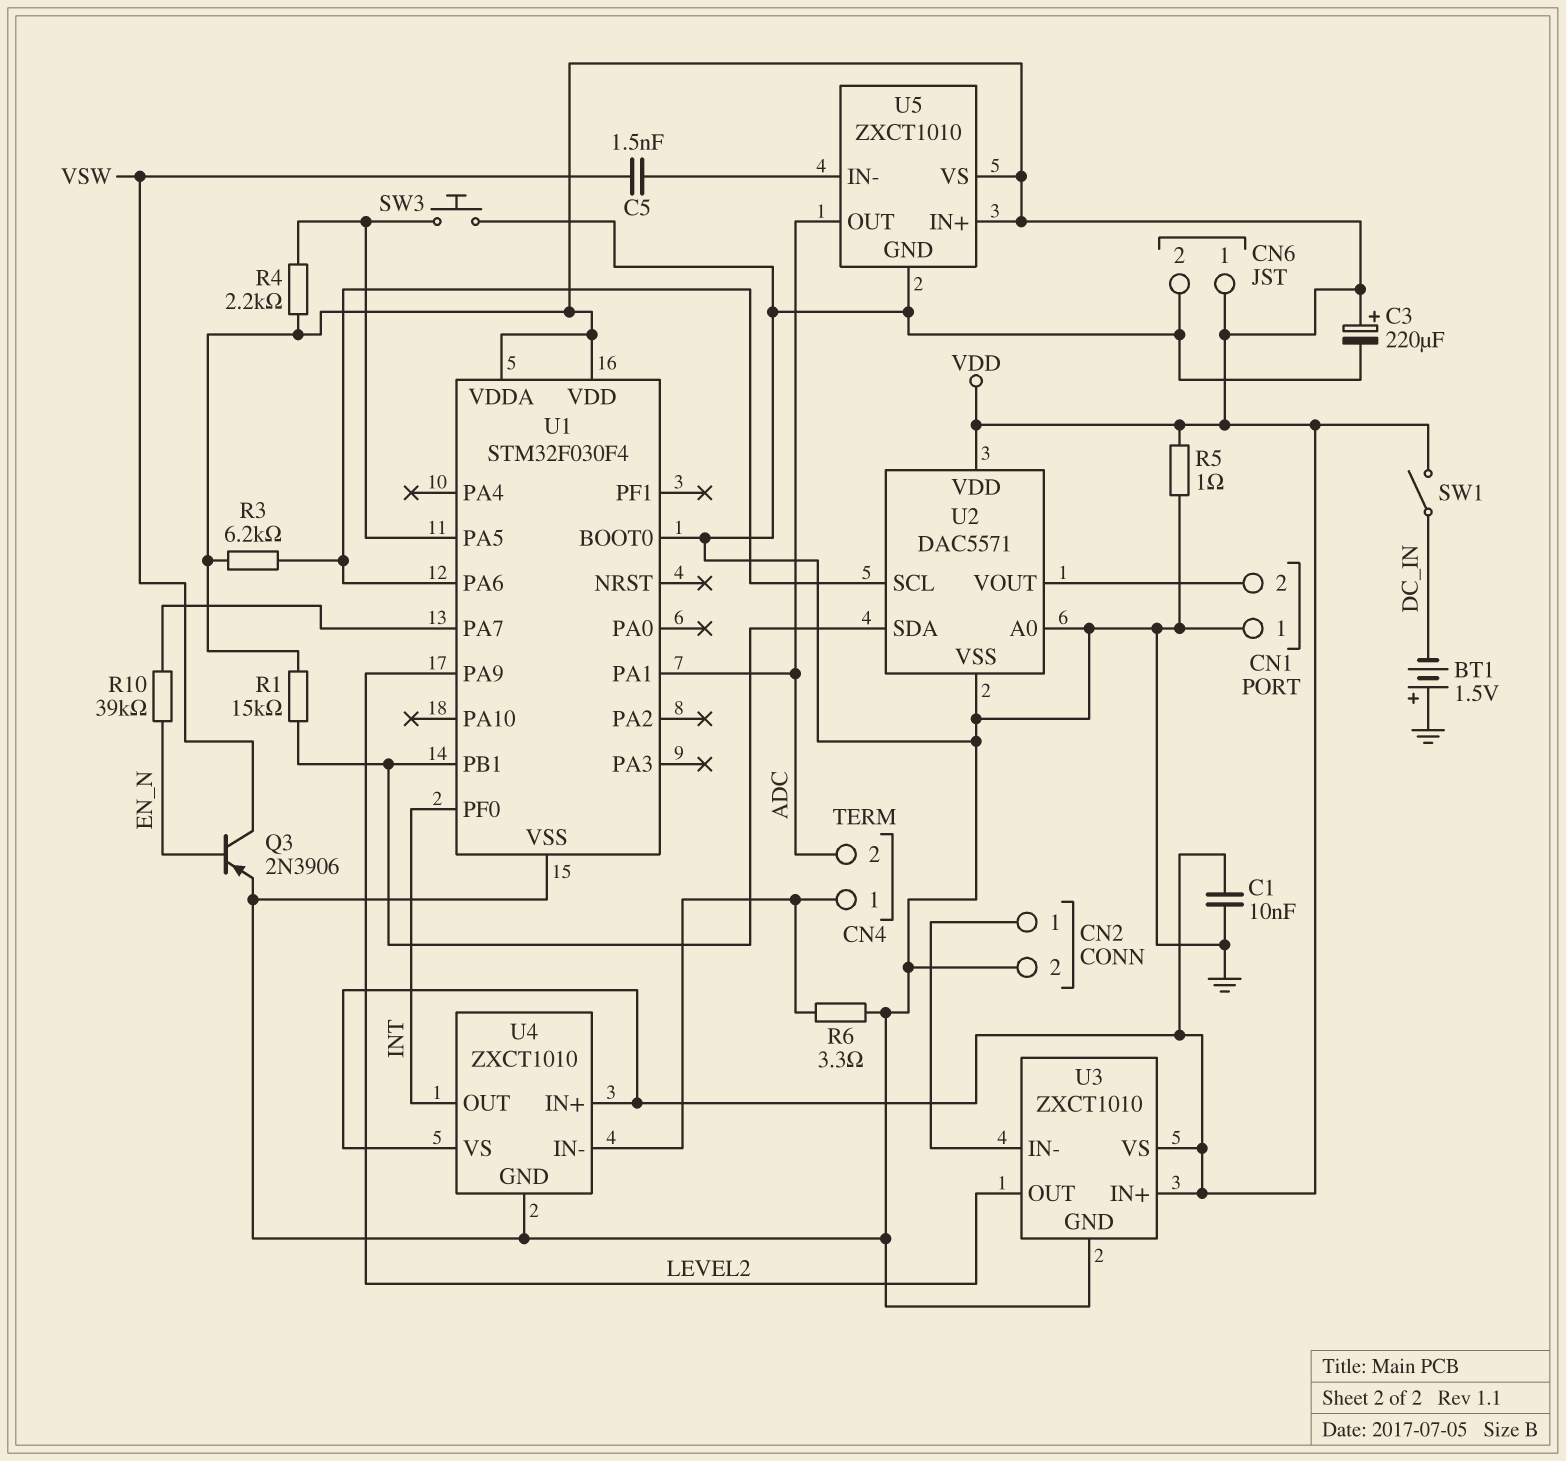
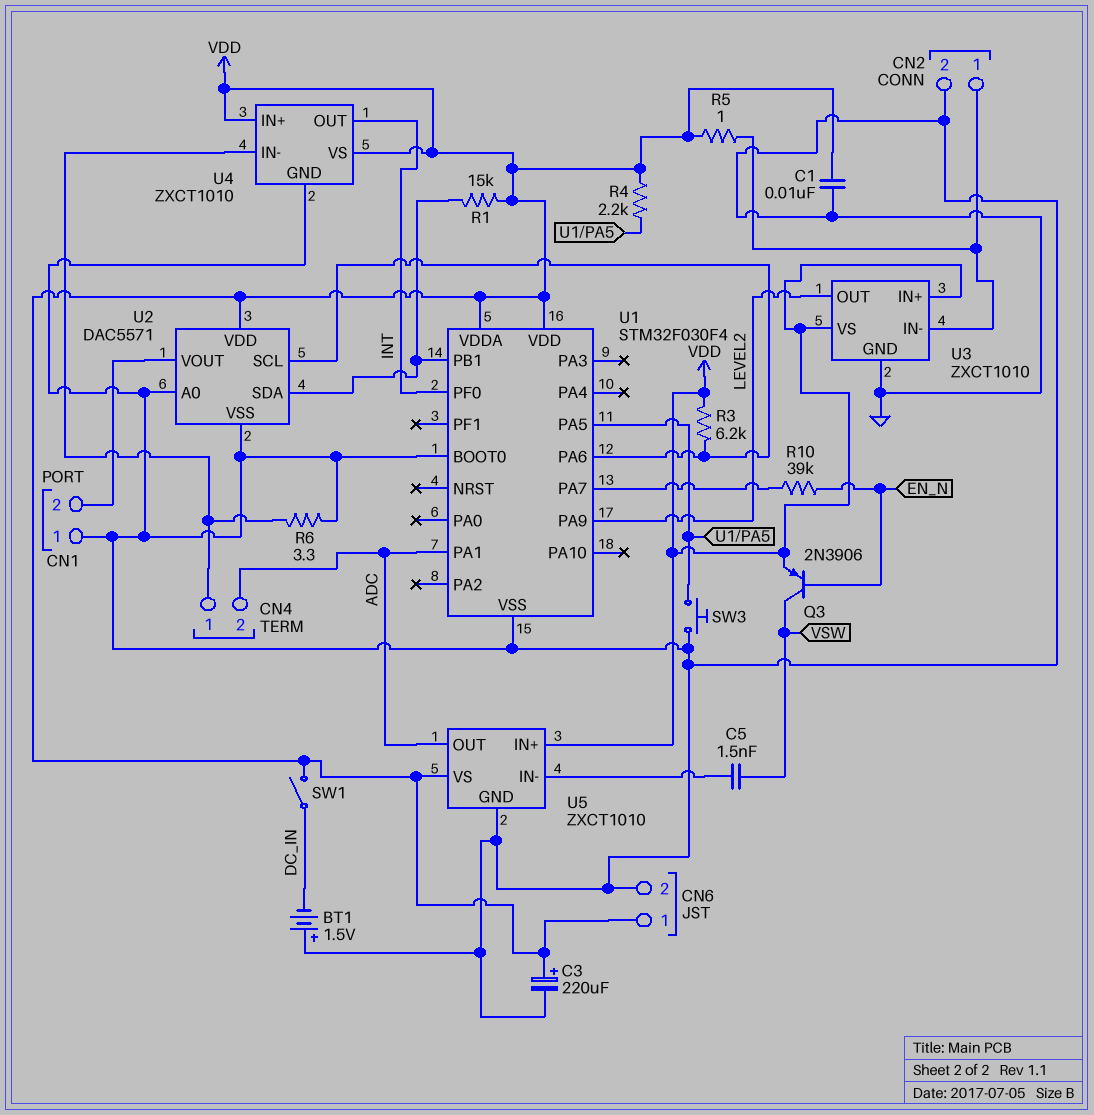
Q3: PNP 2N3906 (B EN_N, C VSW, E GND) -> PNP 2N3906 (B EN_N, C VSW, E VDD)
R5: 1 (GND, VDD) -> 1 (CN2/1, VDD)

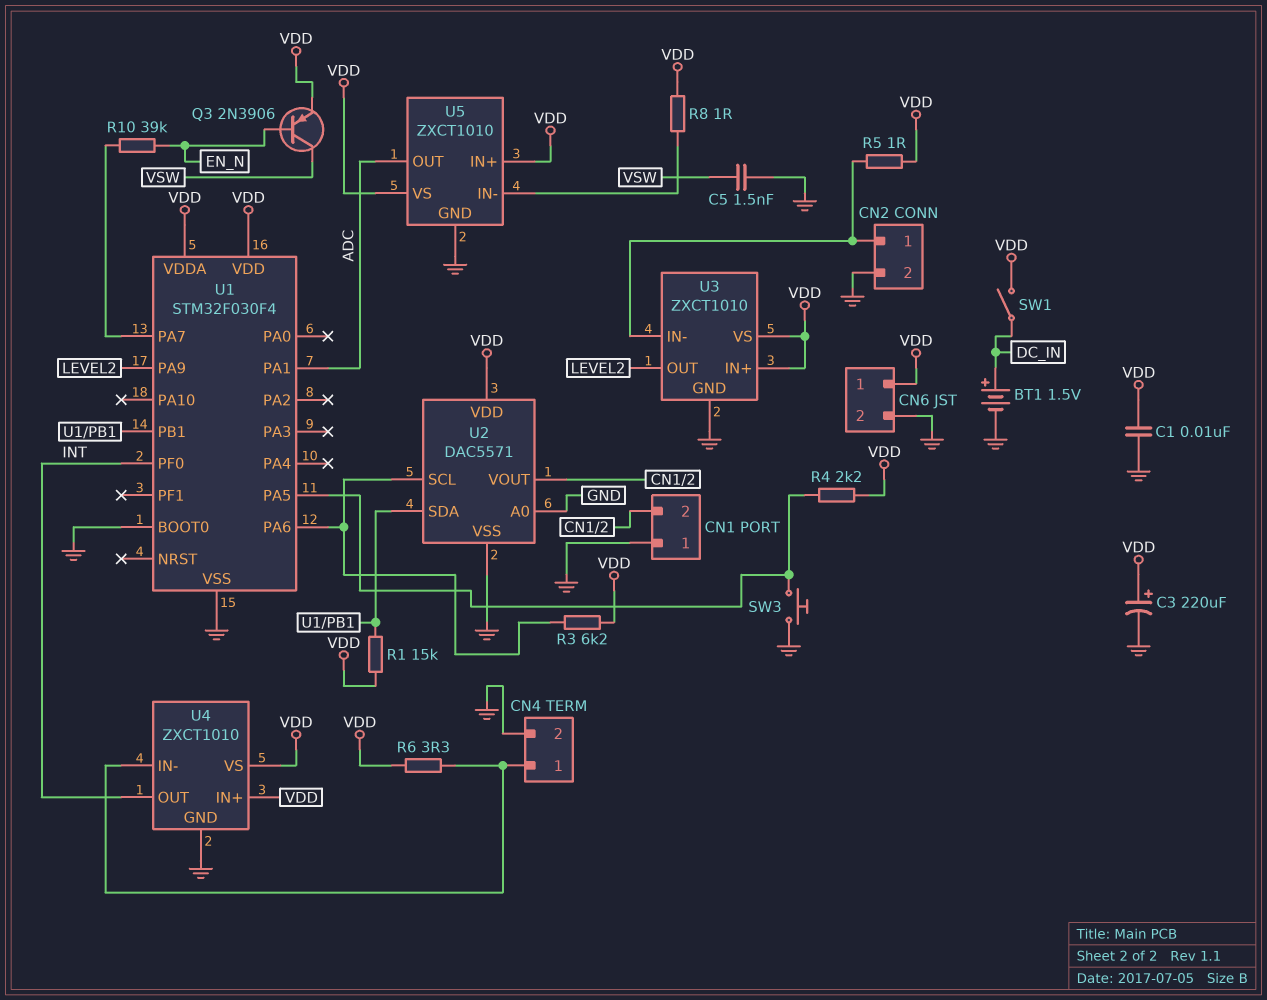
BT1: 1.5V (plus GND, minus DC_IN) -> 1.5V (plus DC_IN, minus GND)
C5: 1.5nF (U5/IN-, VSW) -> 1.5nF (GND, VSW)
CN4 pin 2: ADC -> GND
R6: 3.3 (CN4/1, GND) -> 3.3 (CN4/1, VDD)
R8: none -> 1 (U5/IN-, VDD)

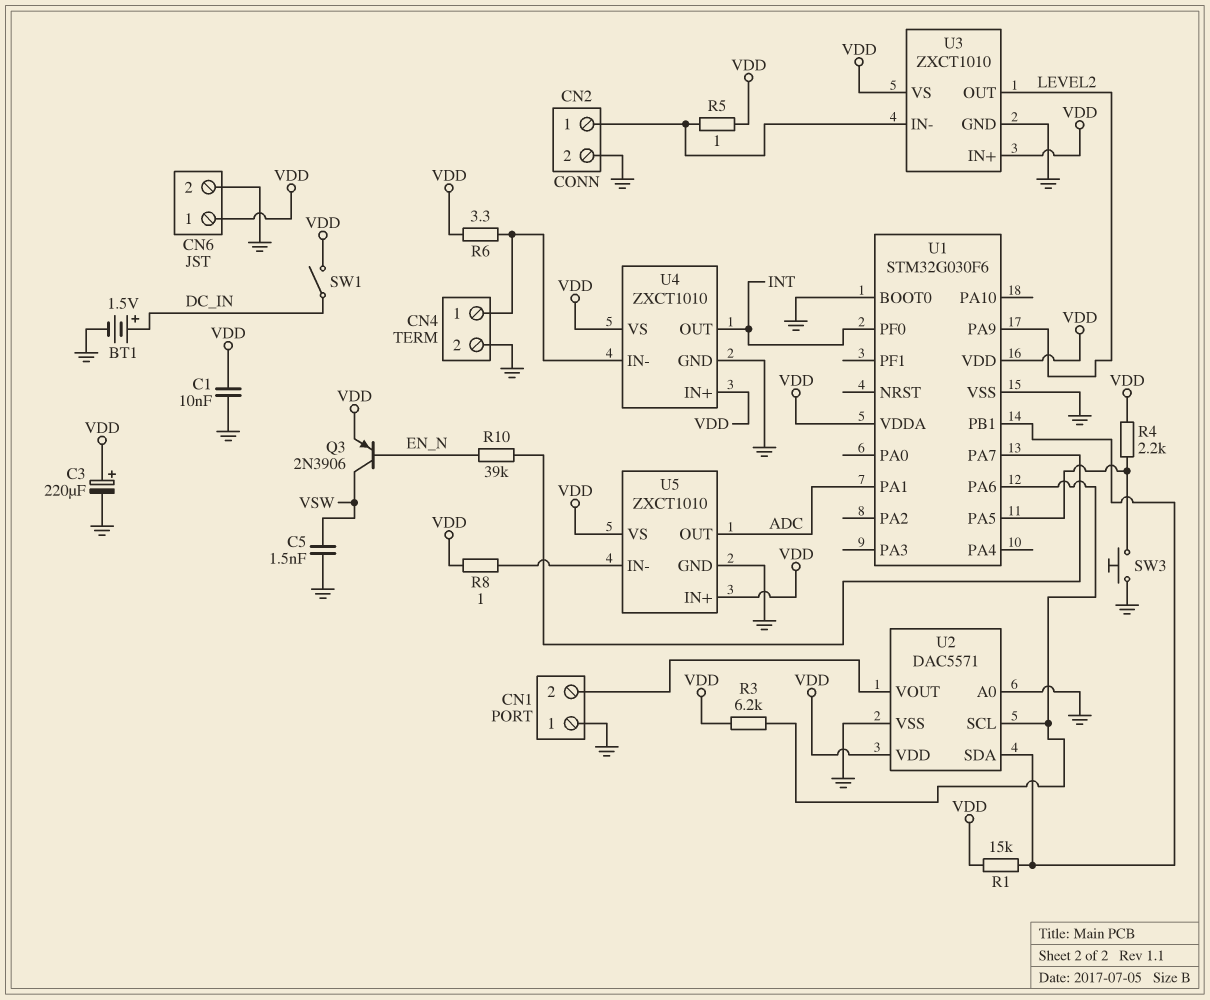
U1: STM32F030F4 -> STM32G030F6

